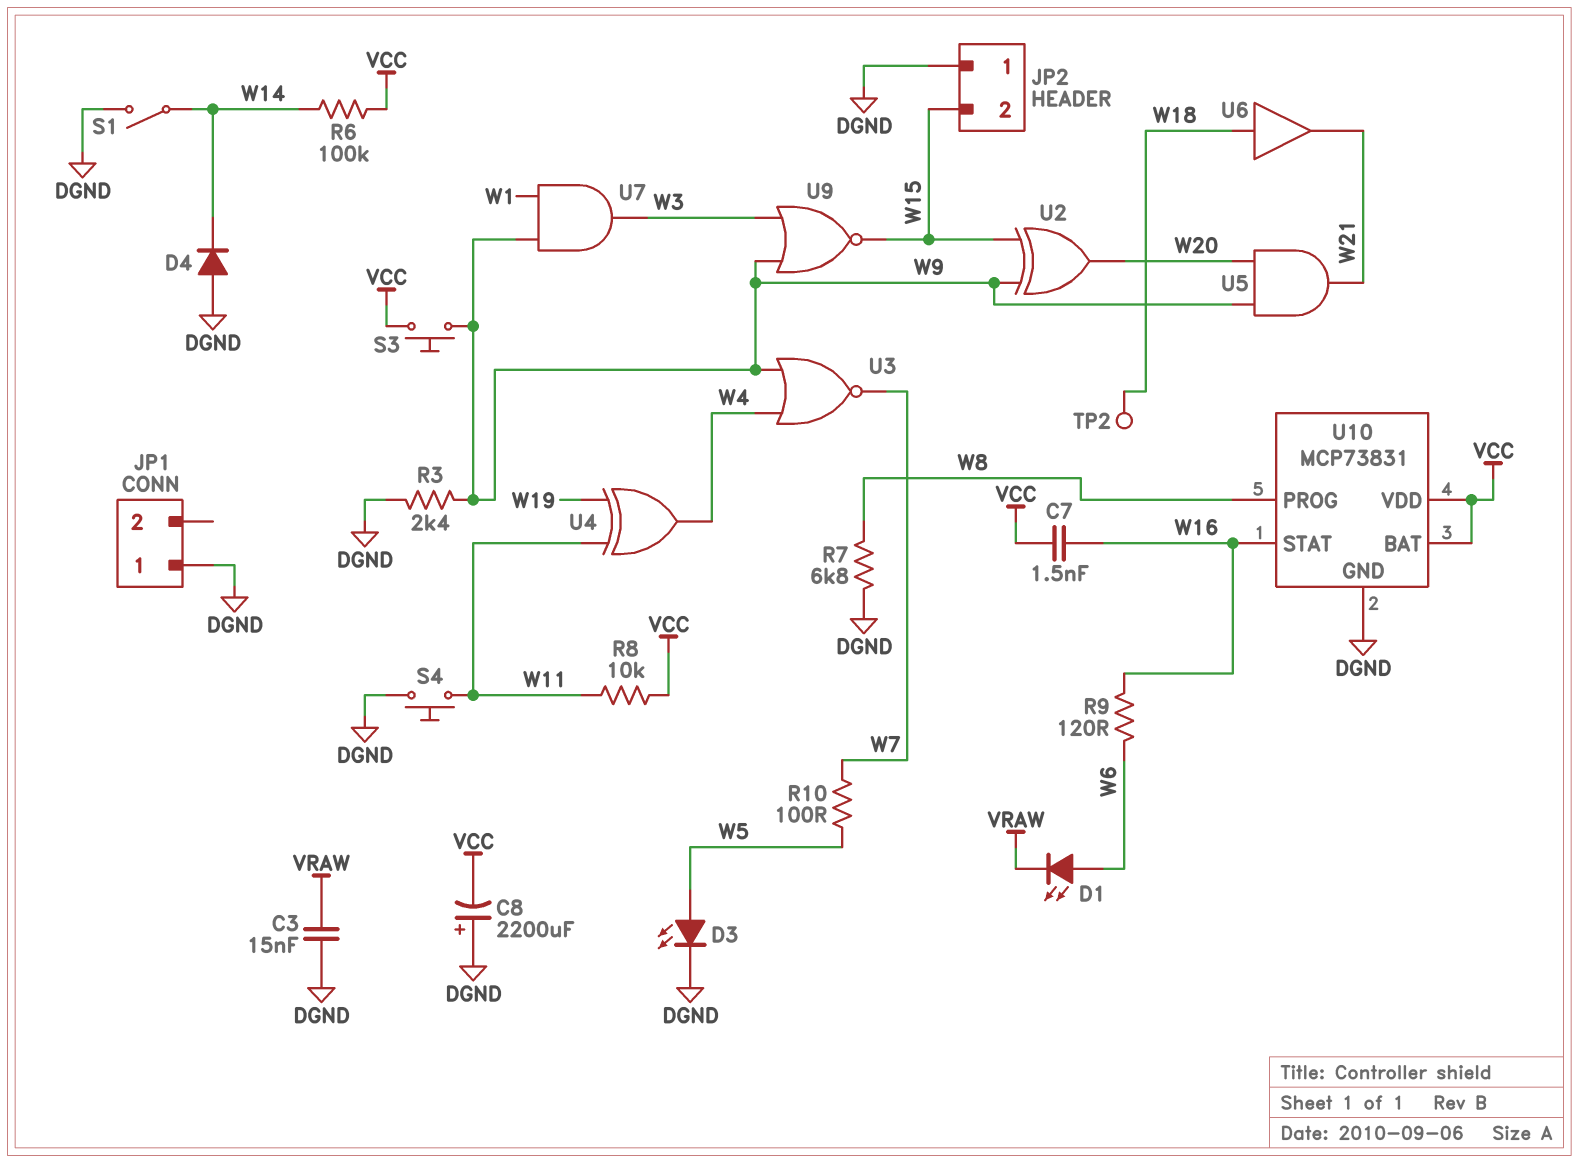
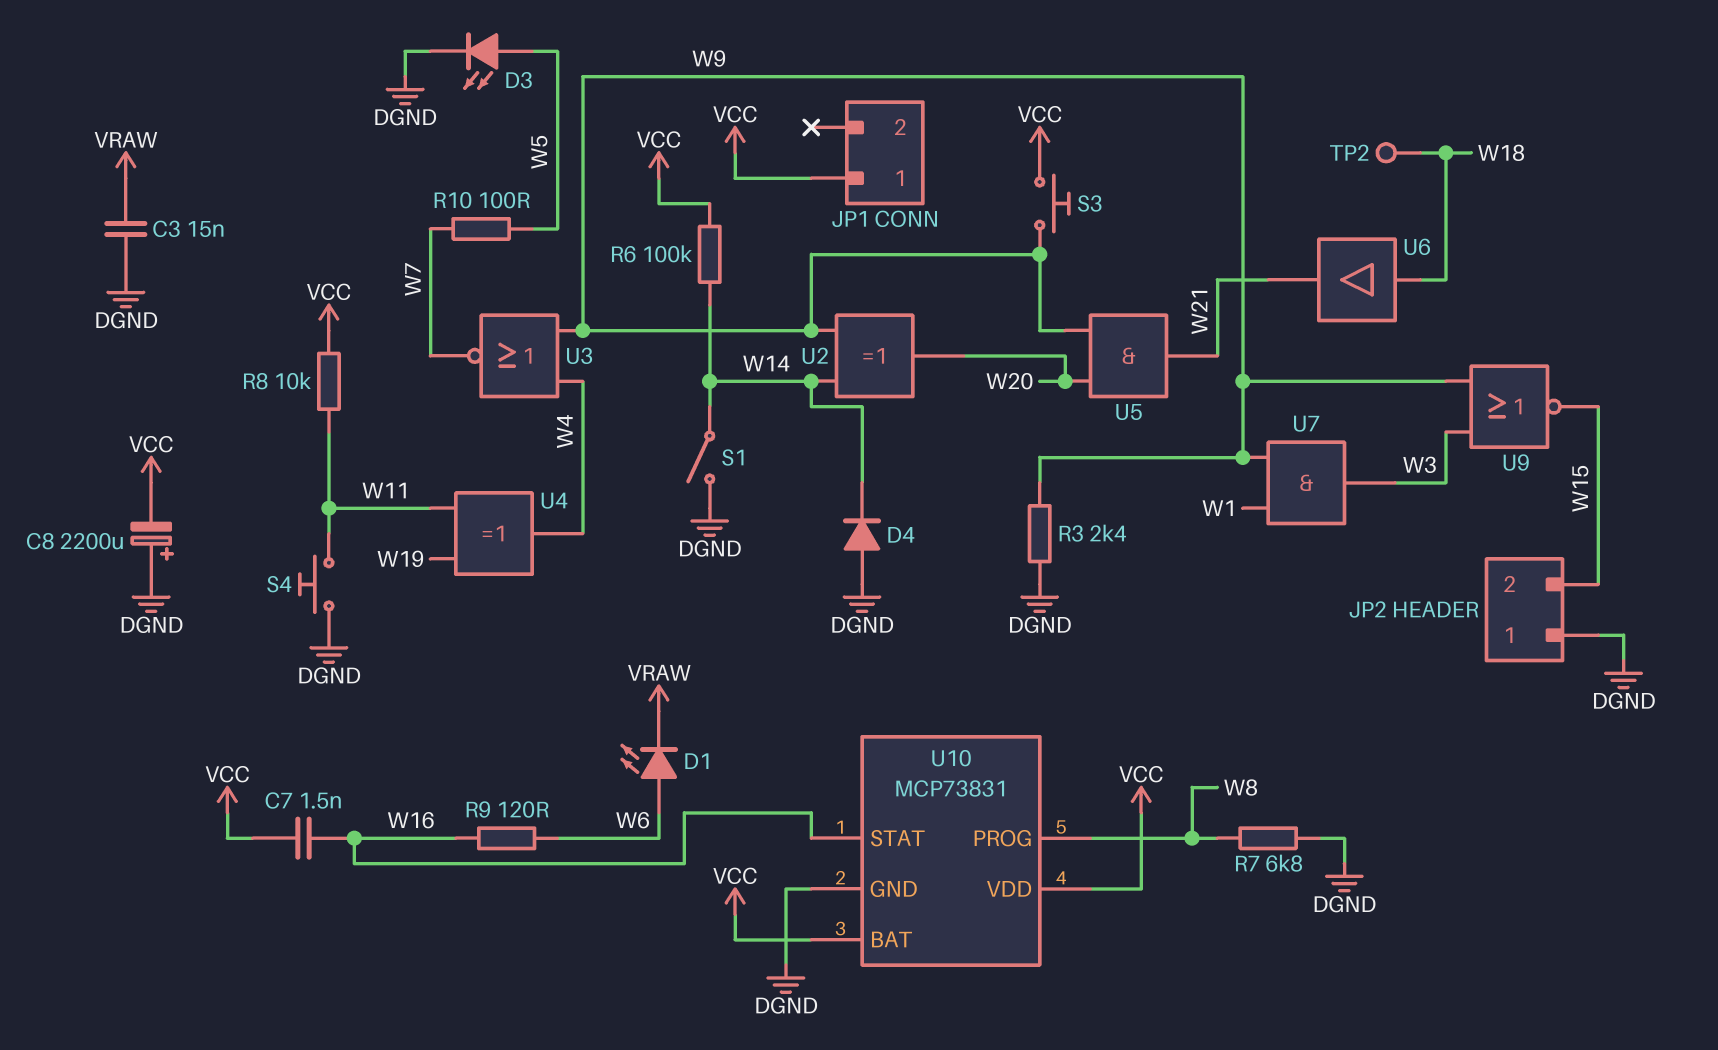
JP1 pin 1: DGND -> VCC
U2: XOR (in W9, in W15, out W20) -> XOR (in W9, in W14, out W20)

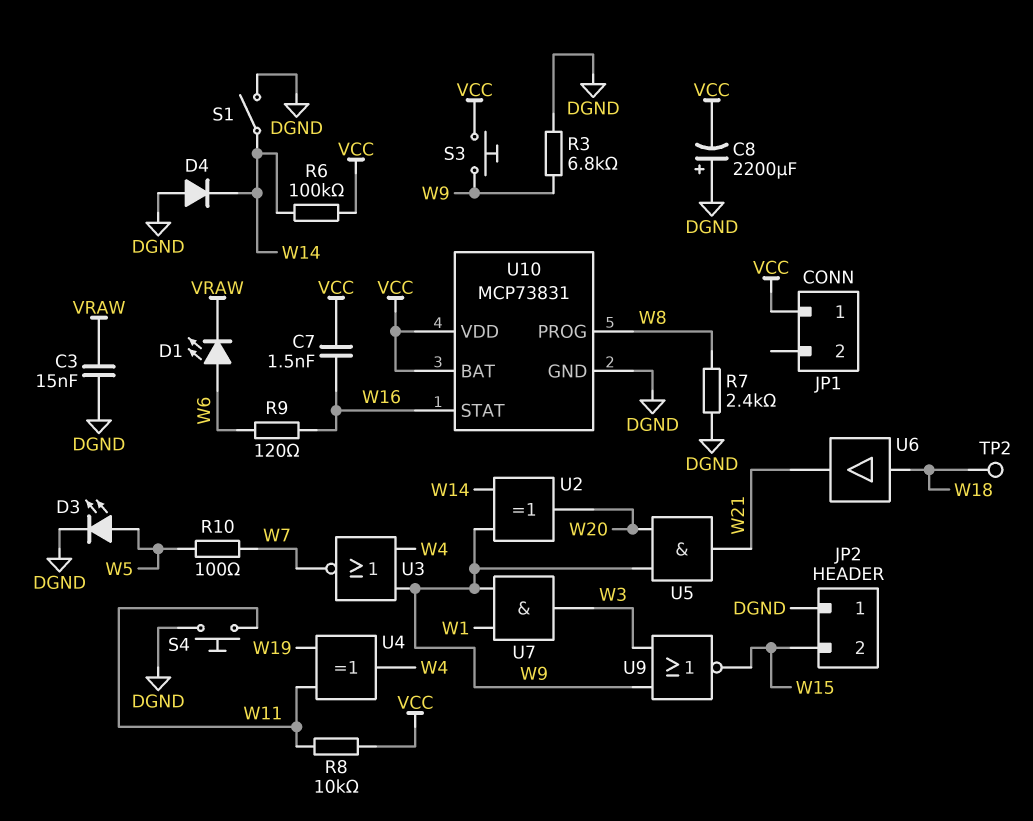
R3: 2.4k (DGND, W9) -> 6.8k (DGND, W9)
R7: 6.8k (DGND, W8) -> 2.4k (DGND, W8)

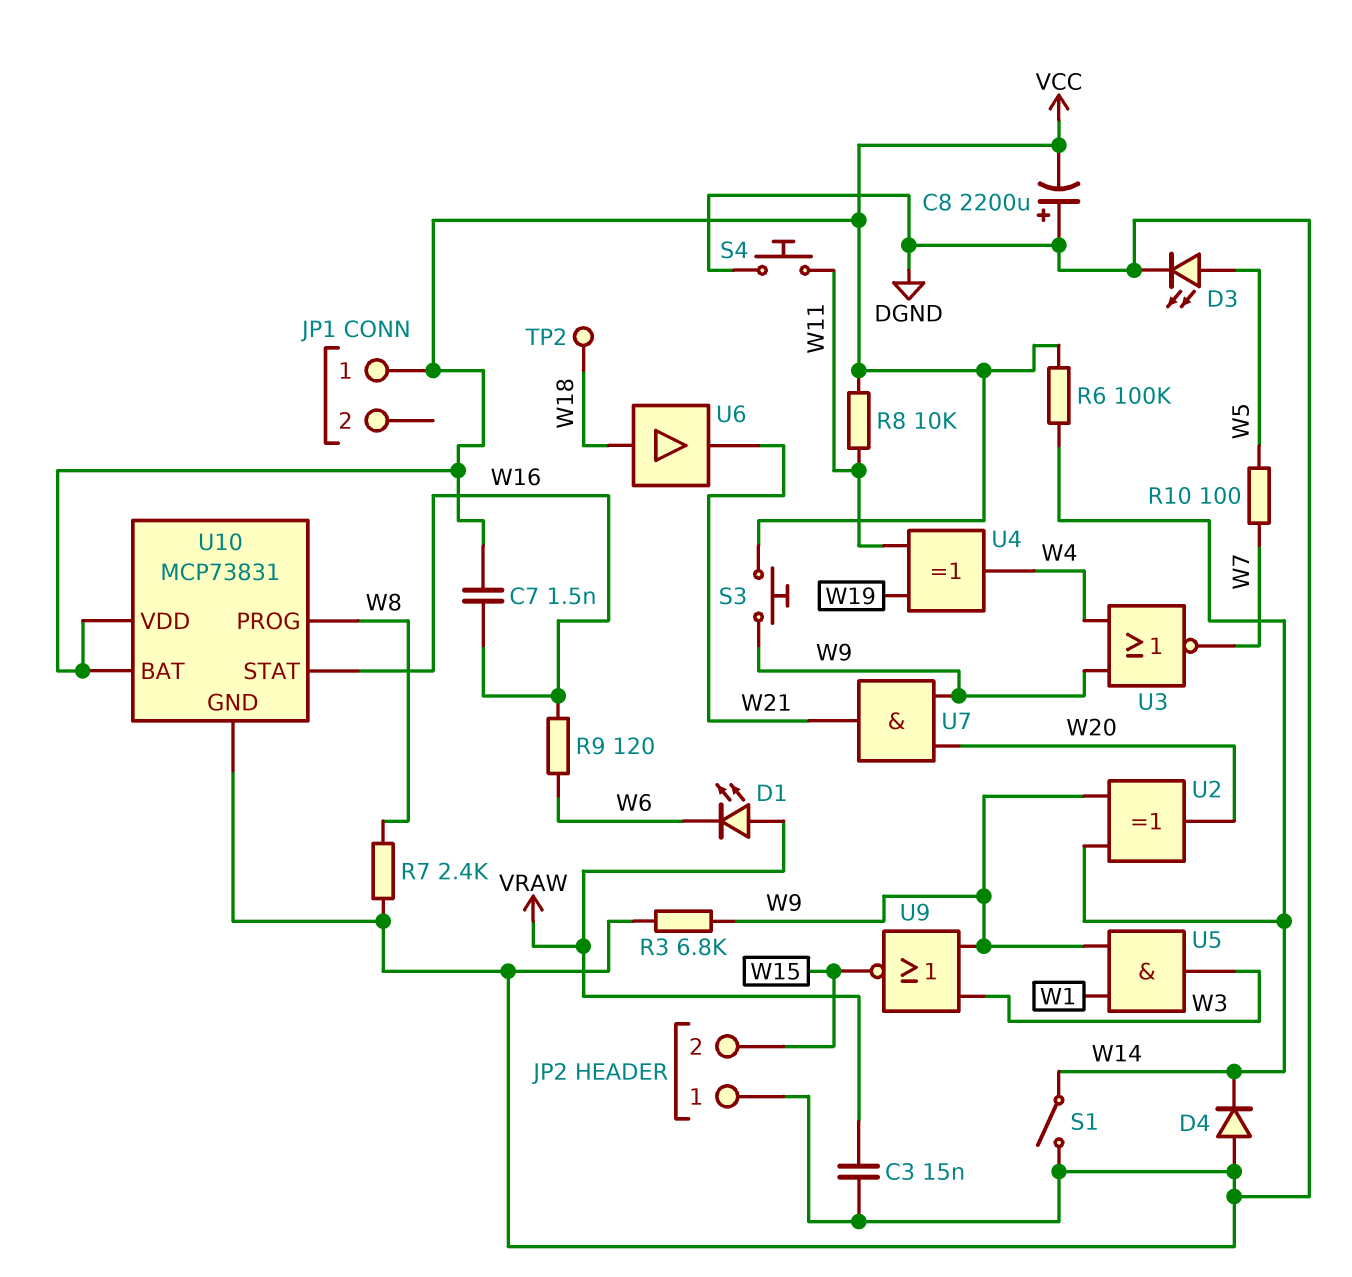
D1: LED (A W6, K VRAW) -> LED (A VRAW, K W6)
U5: AND (in W9, in W20, out W21) -> AND (in W1, in W9, out W3)
U7: AND (in W1, in W9, out W3) -> AND (in W9, in W20, out W21)

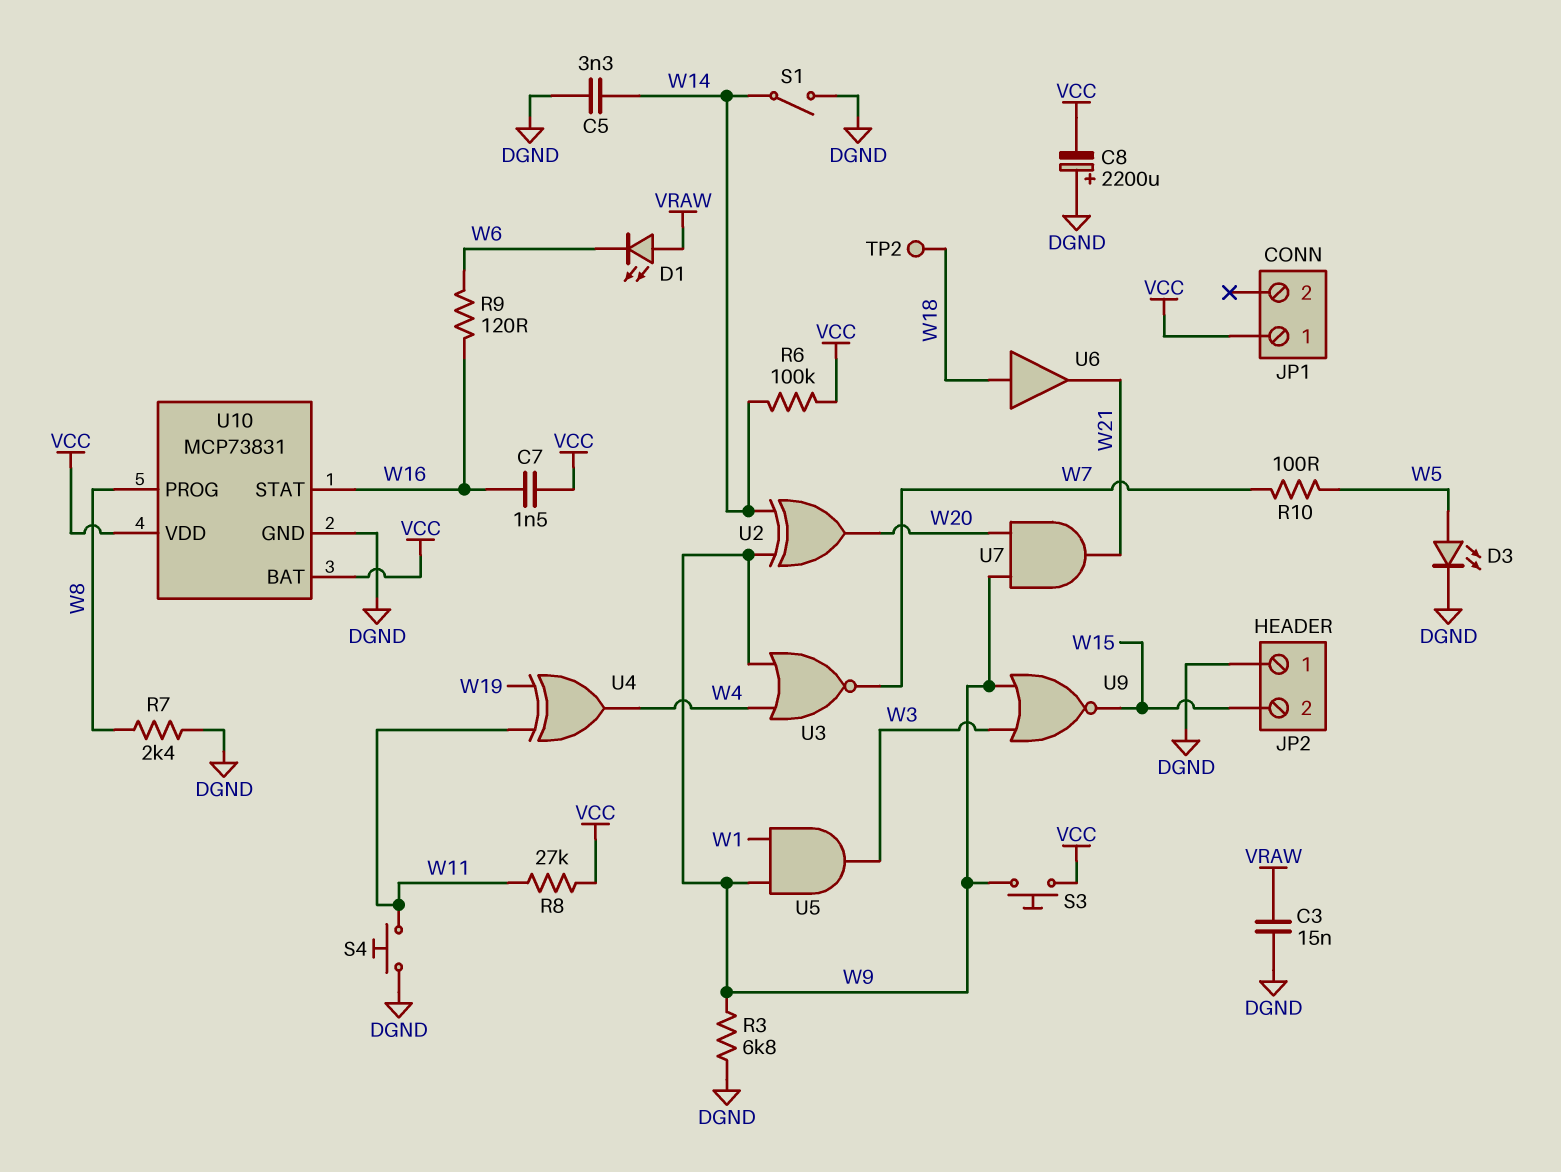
C5: none -> 3.3nF (DGND, W14)
D4: diode (A DGND, K W14) -> none
R8: 10k (VCC, W11) -> 27k (VCC, W11)

